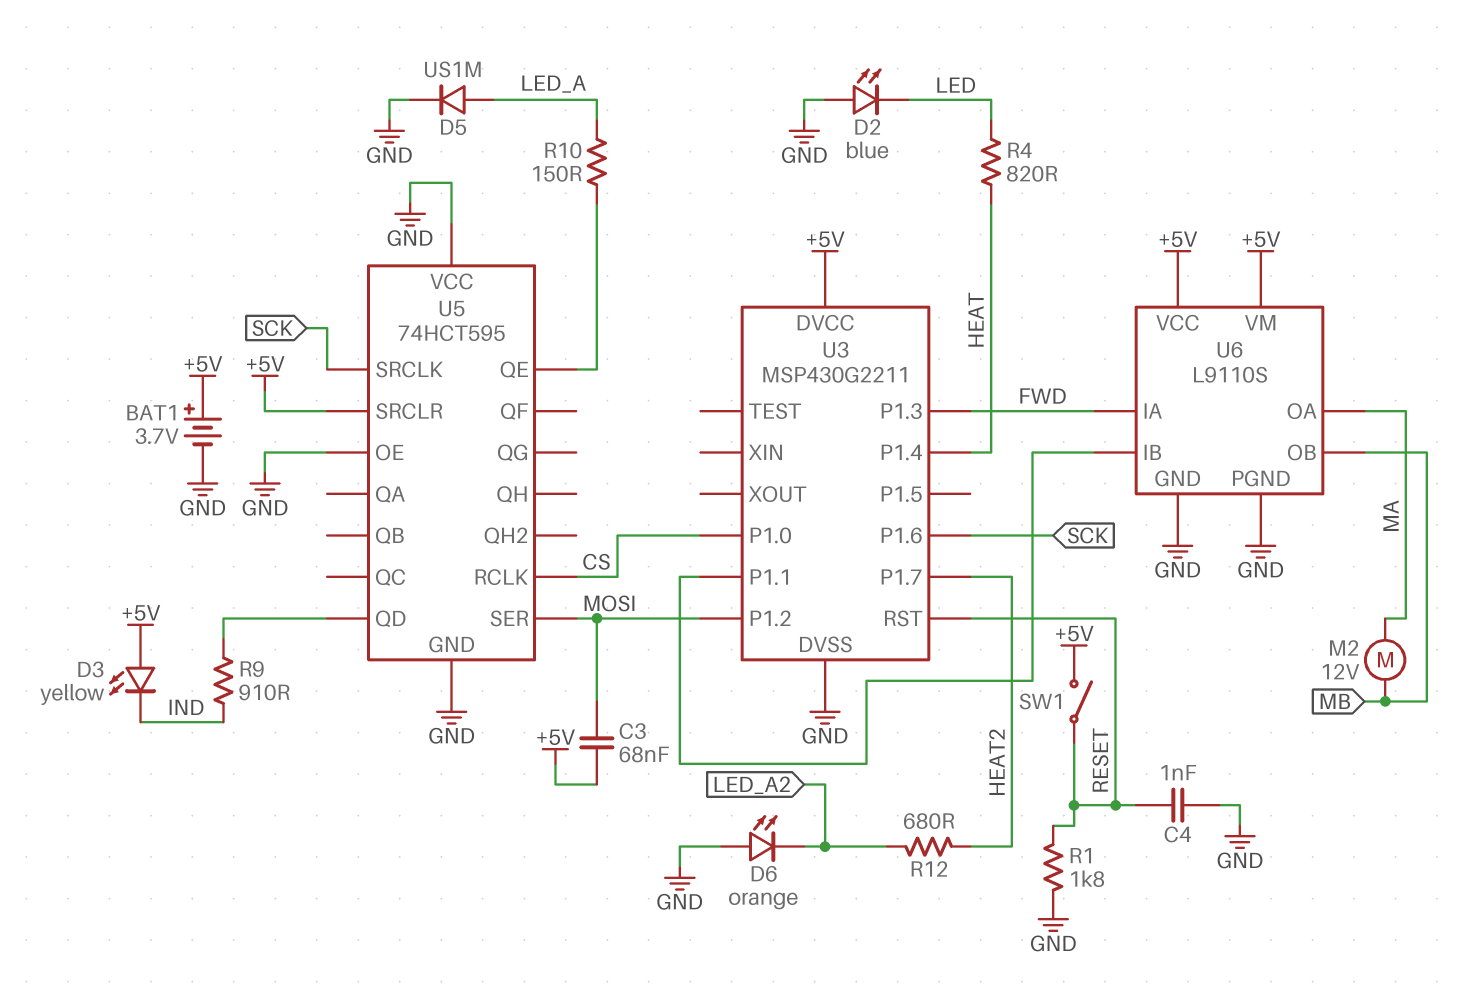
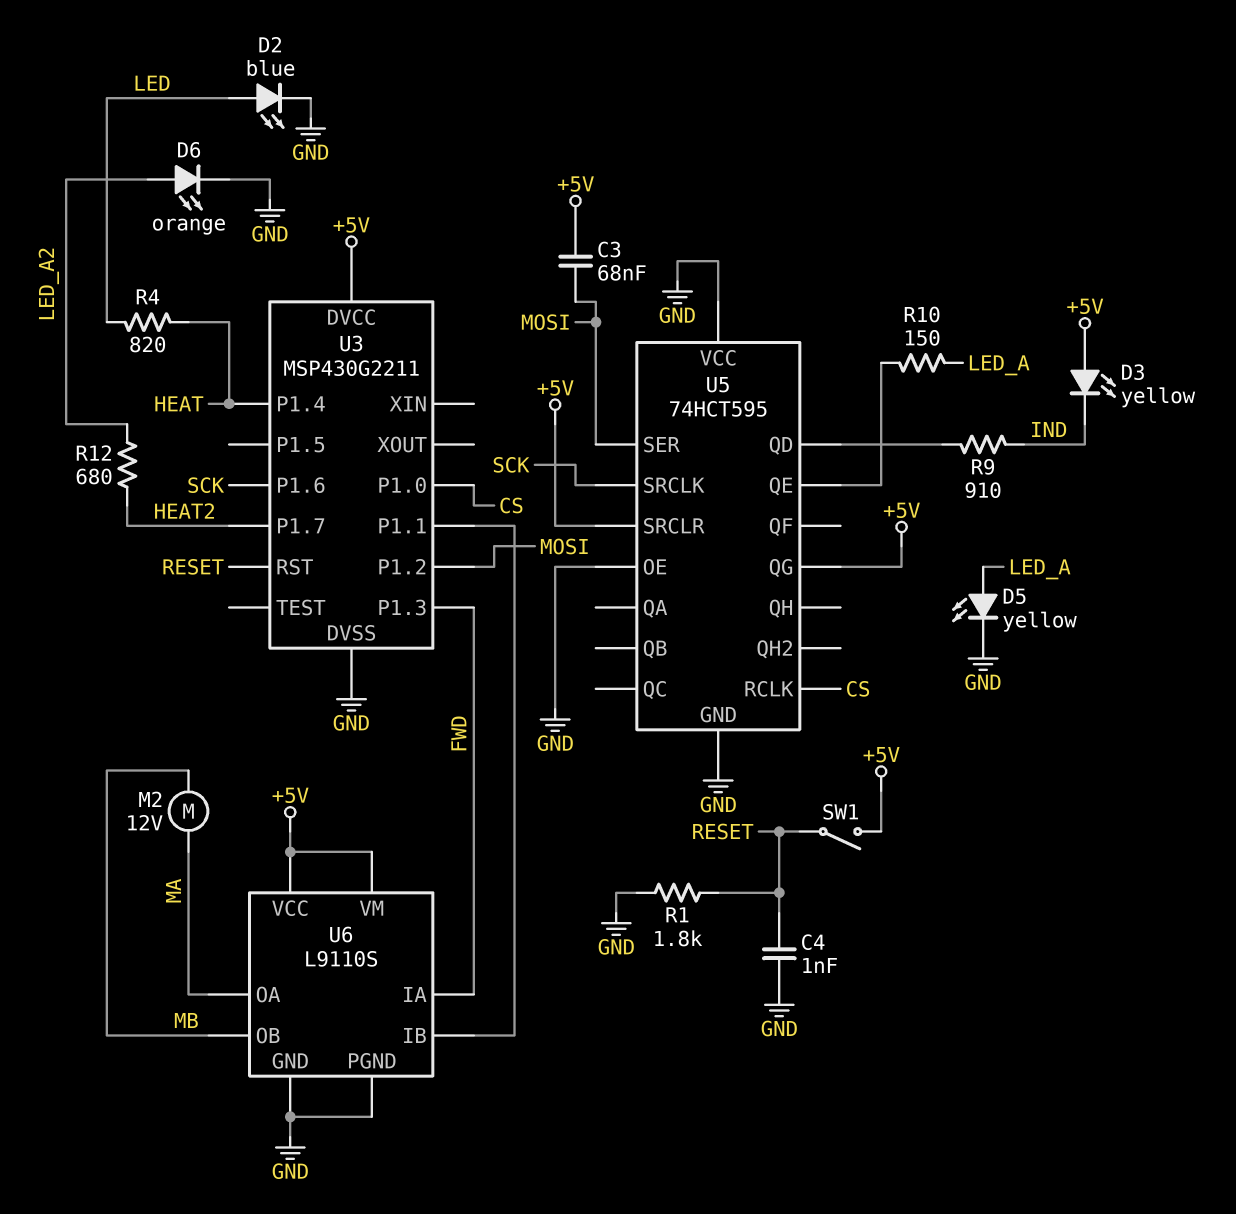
BAT1: 3.7V (plus +5V, minus GND) -> none
D2: LED blue (A GND, K LED) -> LED blue (A LED, K GND)
D5: diode US1M (A LED_A, K GND) -> LED yellow (A LED_A, K GND)
D6: LED orange (A GND, K LED_A2) -> LED orange (A LED_A2, K GND)
U5 pin QG: none -> +5V

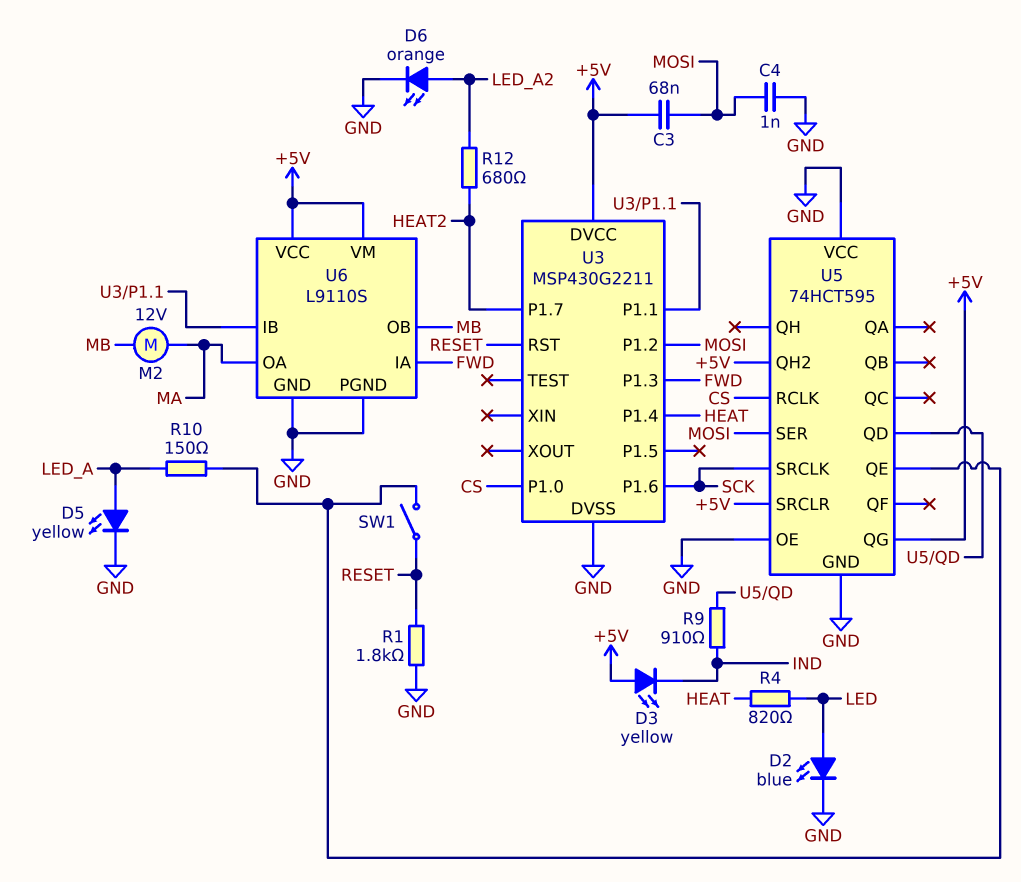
C4: 1nF (GND, RESET) -> 1nF (GND, MOSI)
SW1: switch (+5V, RESET) -> switch (RESET, U5/QE)
U5 pin QH2: none -> +5V

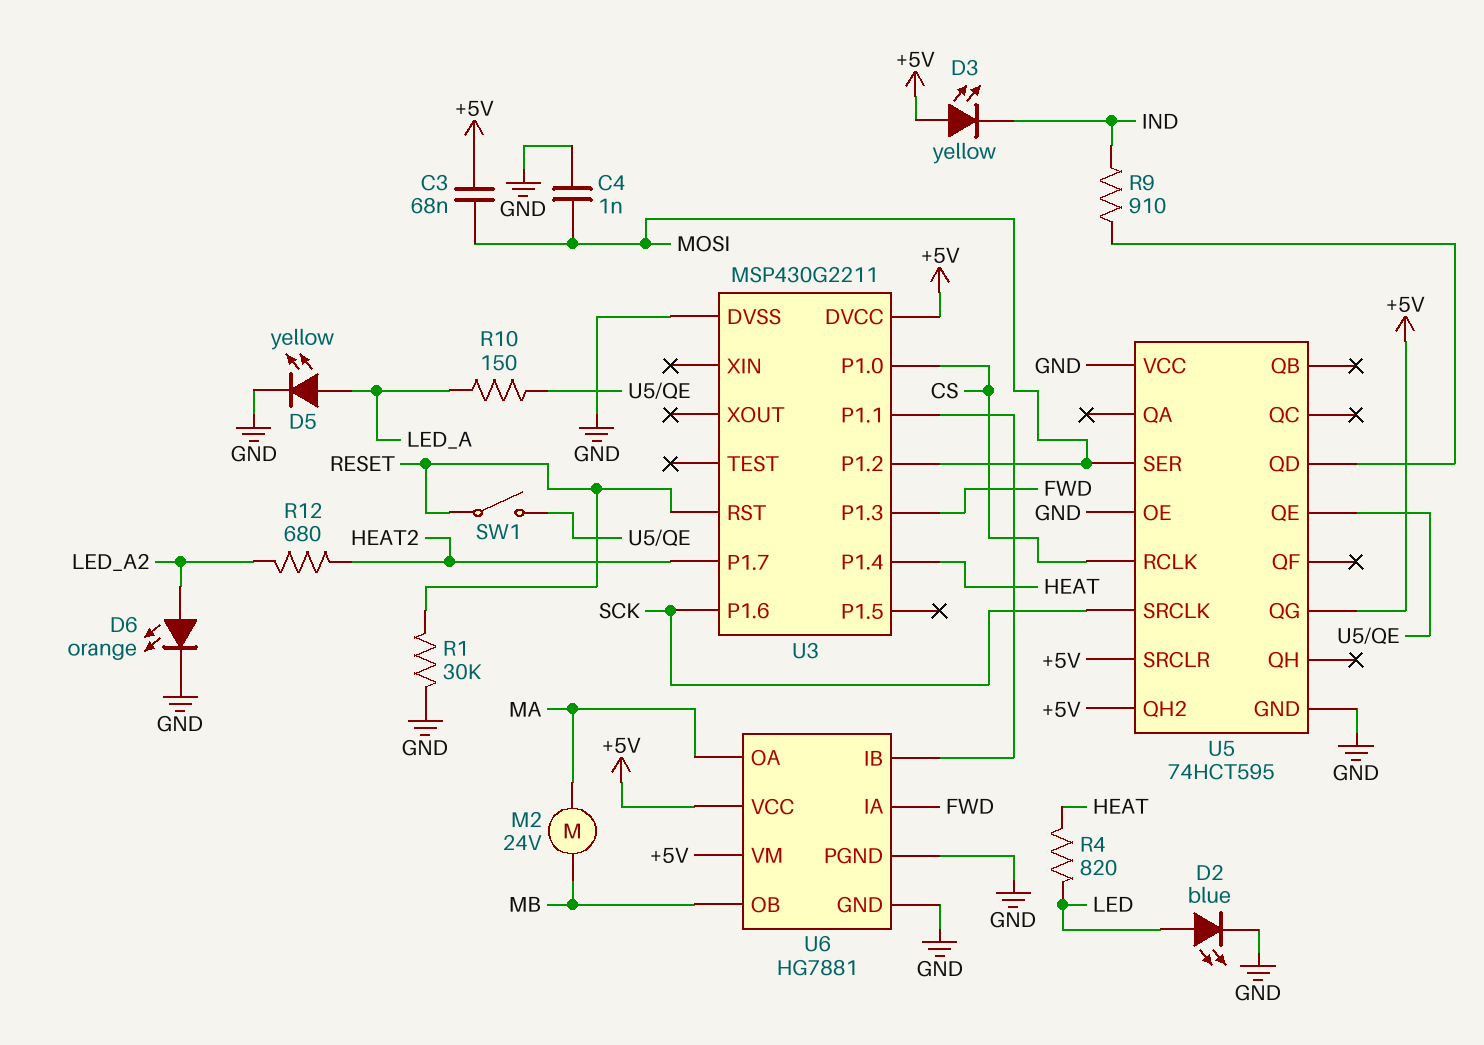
M2: motor 12V (MA, MB) -> motor 24V (MA, MB)
R1: 1.8k (GND, RESET) -> 30k (GND, RESET)
U6: L9110S -> HG7881

